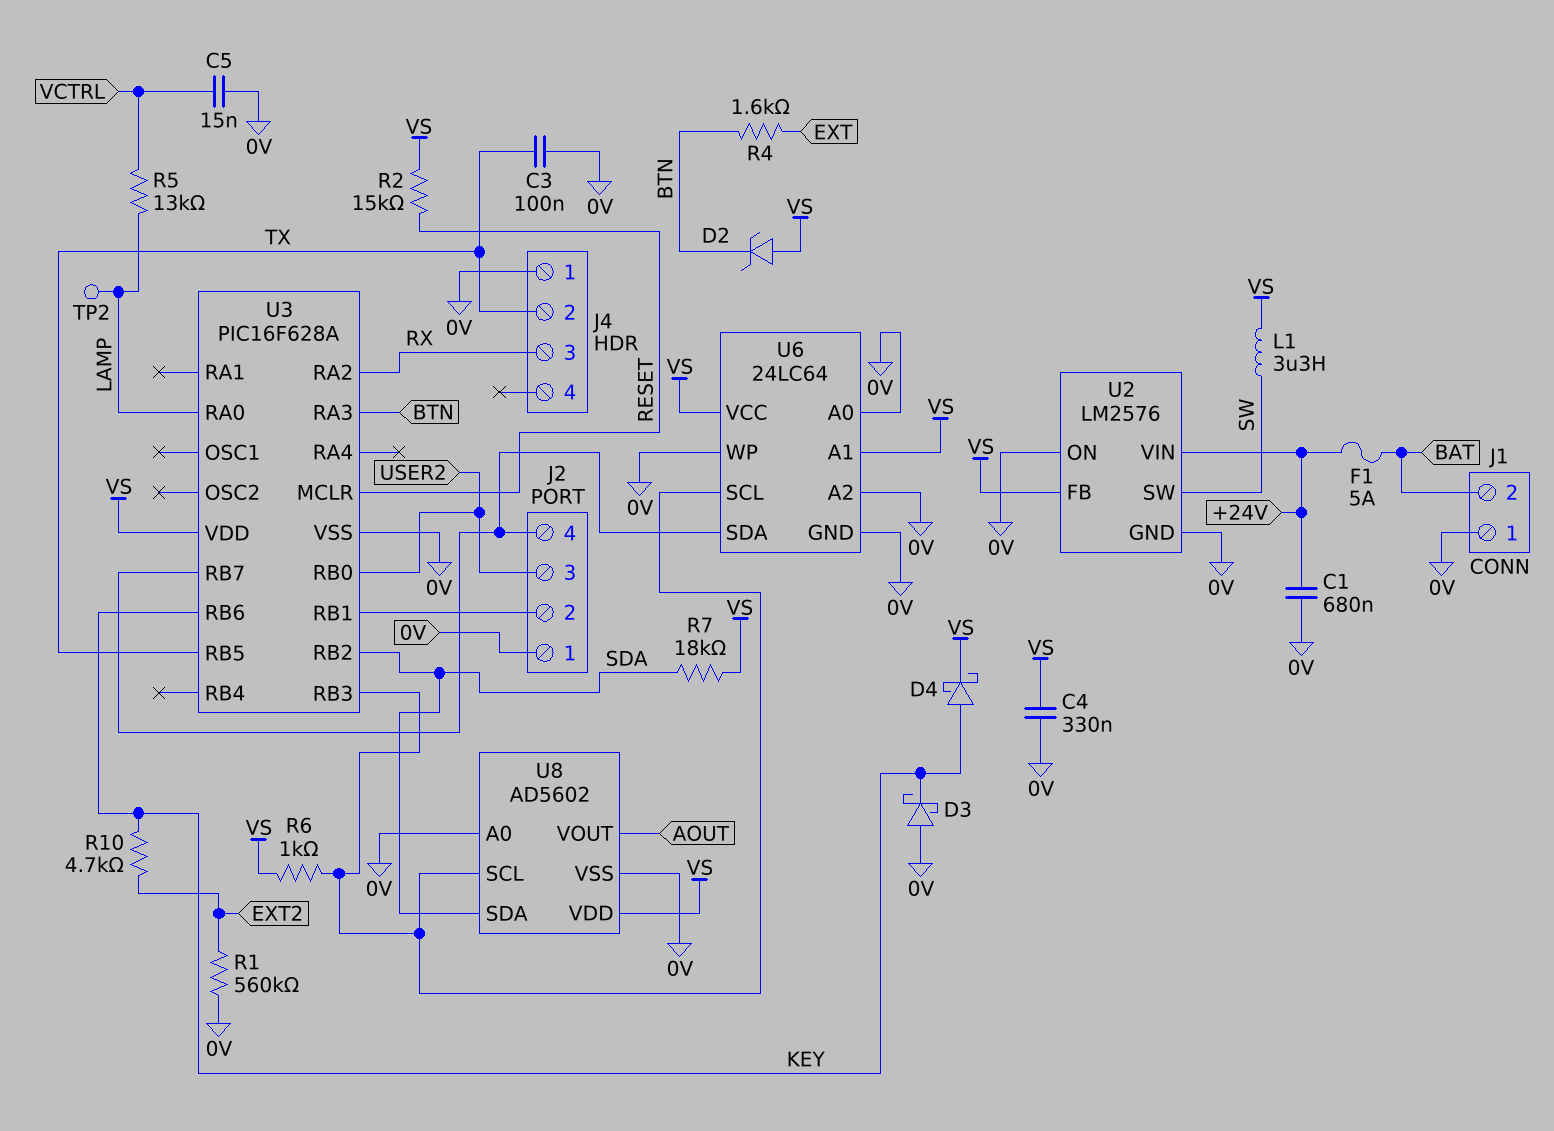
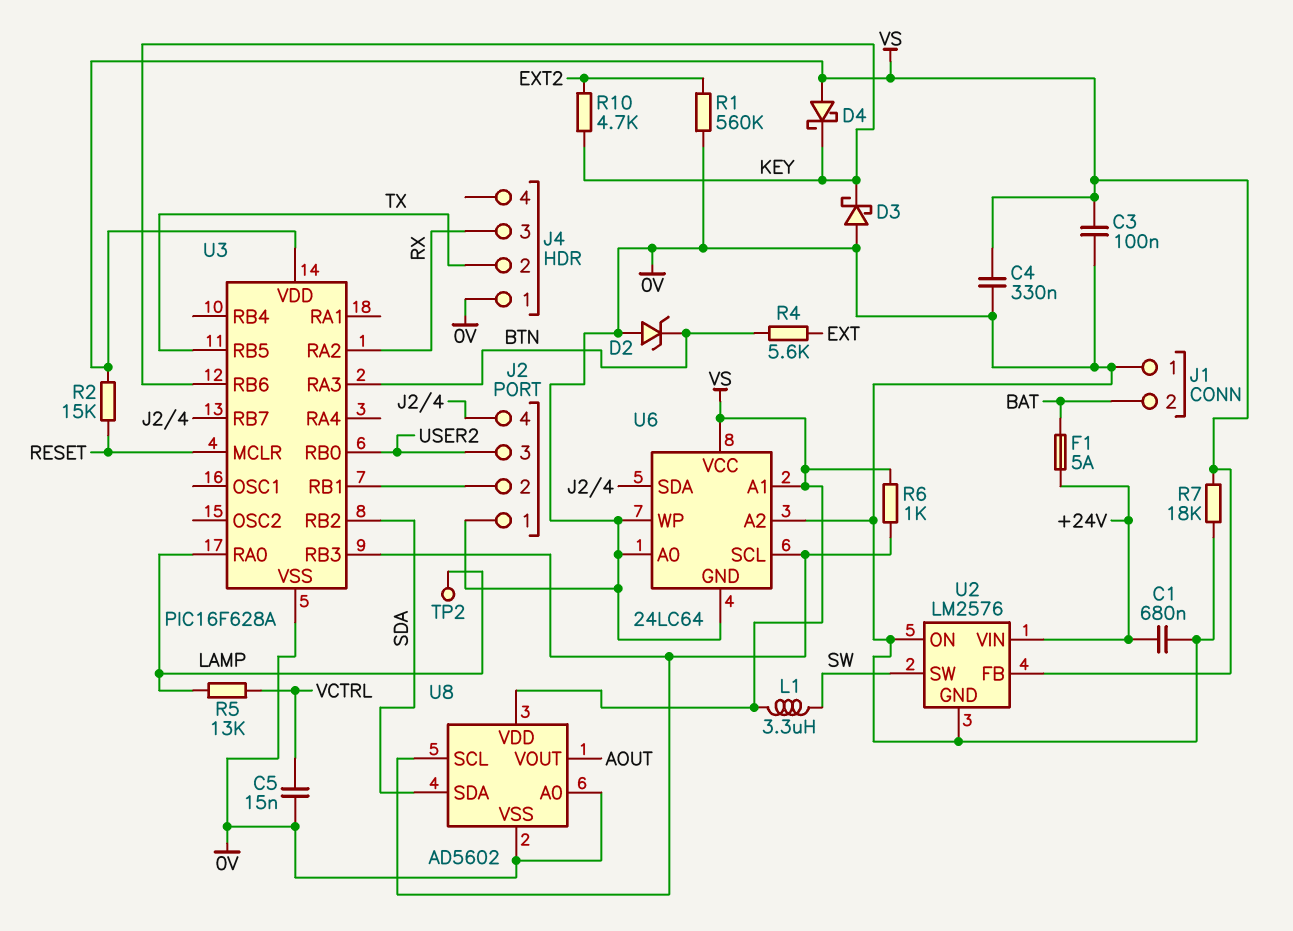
C3: 100nF (0V, TX) -> 100nF (0V, VS)
D2: zener (A VS, K BTN) -> zener (A 0V, K BTN)
D4: schottky (A KEY, K VS) -> schottky (A VS, K KEY)
R4: 1.6k (BTN, EXT) -> 5.6k (BTN, EXT)
R7: 18k (SDA, VS) -> 18k (0V, VS)

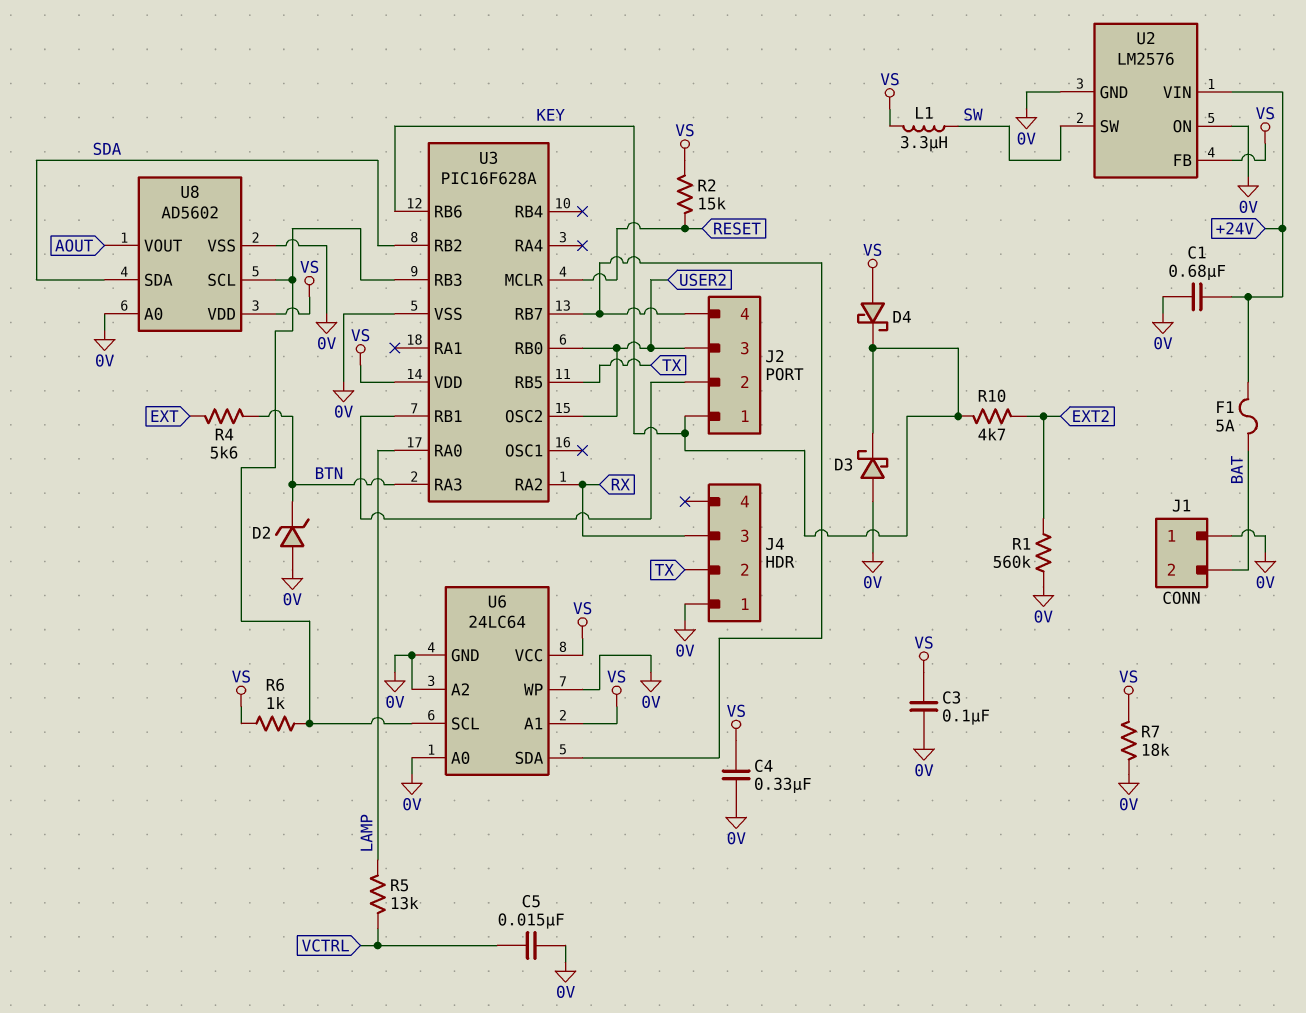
J2 pin 1: 0V -> KEY
TP2: test point (LAMP) -> none
U3 pin OSC2: none -> USER2

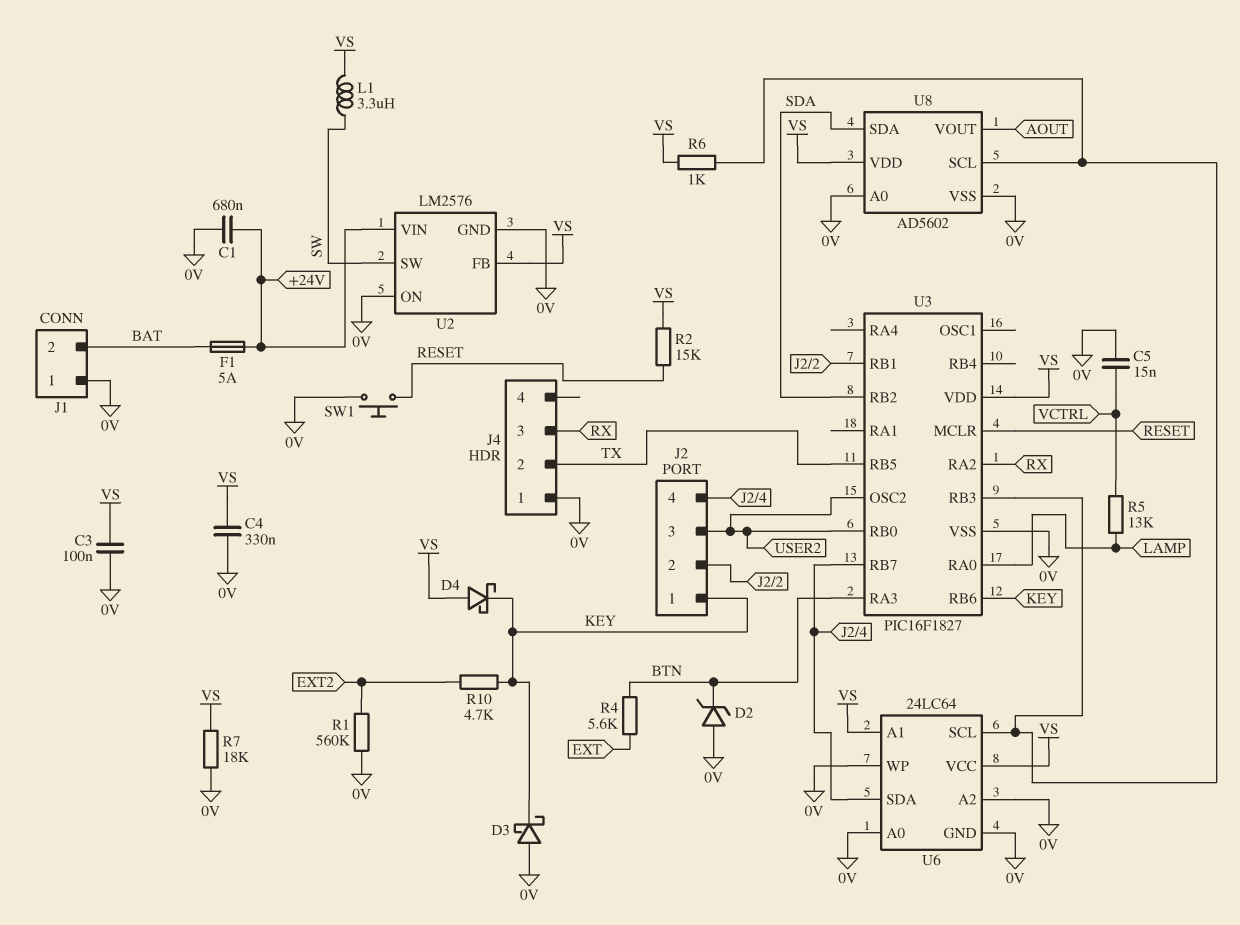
SW1: none -> button (0V, RESET)
U3: PIC16F628A -> PIC16F1827

